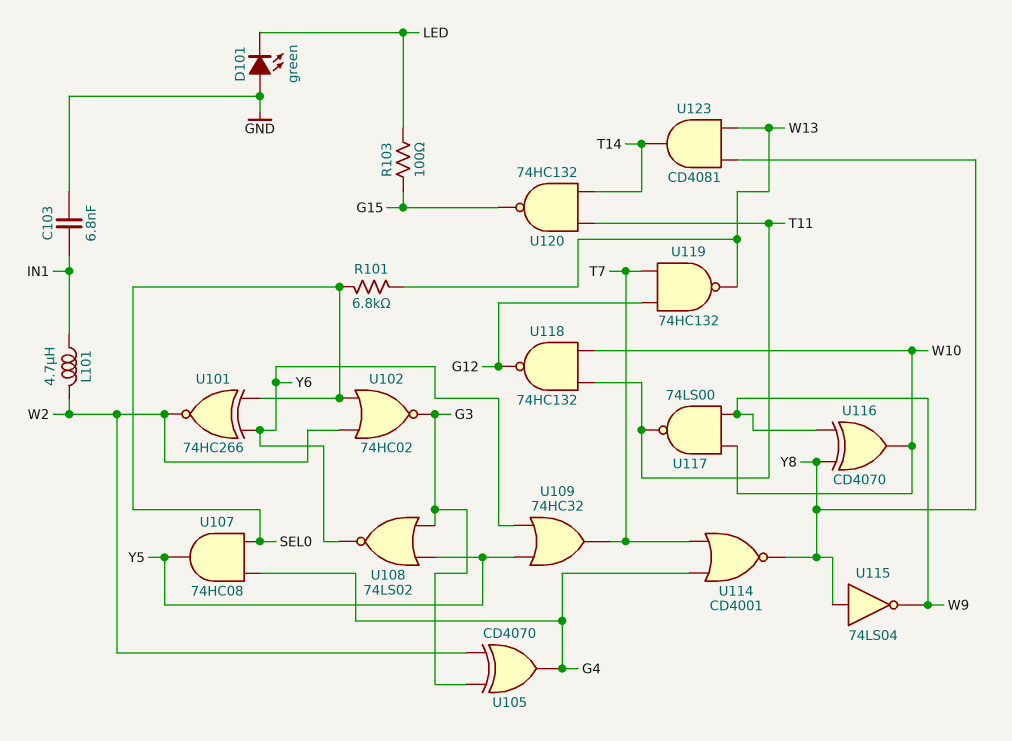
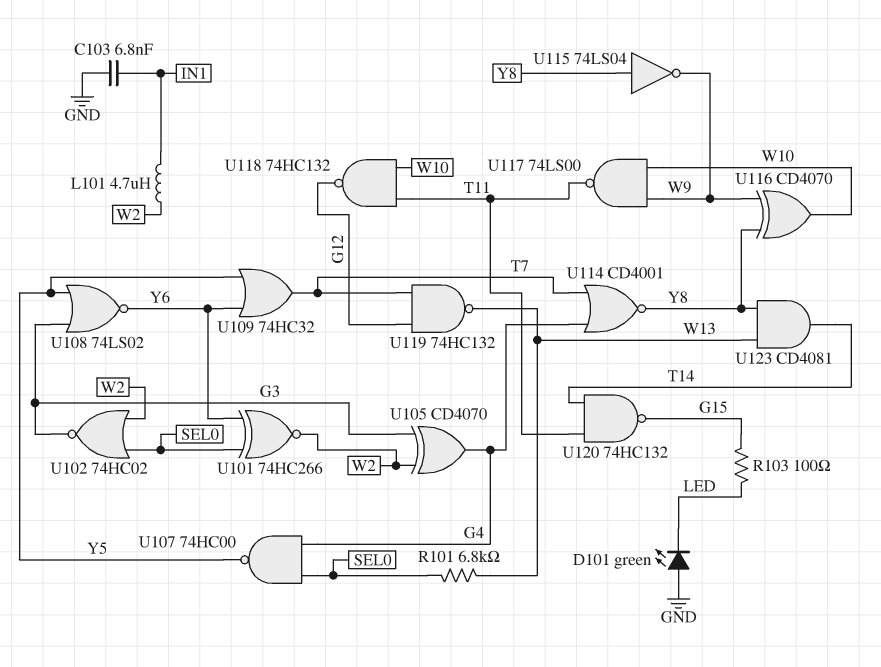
U107: AND 74HC08 (in G4, in SEL0, out Y5) -> NAND 74HC00 (in G4, in SEL0, out Y5)

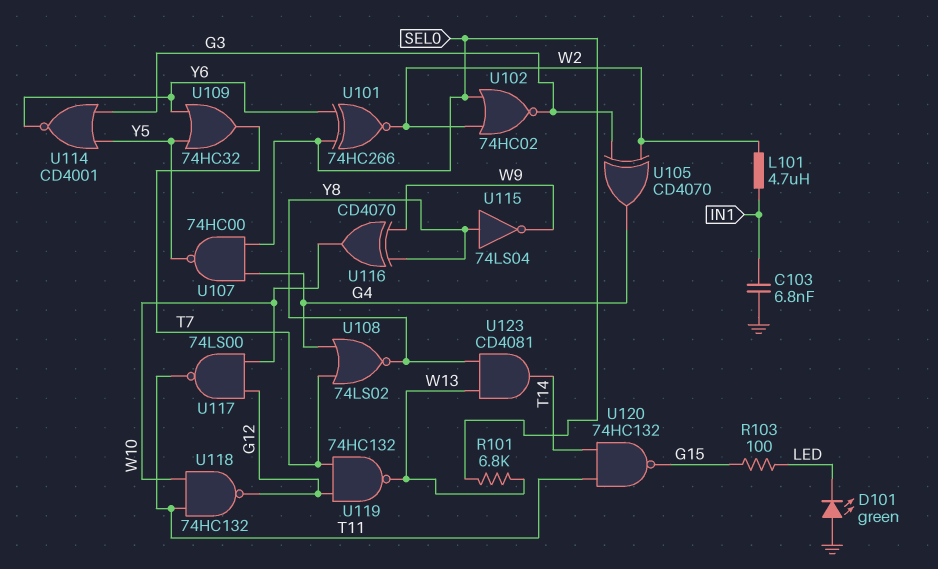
U108: NOR 74LS02 (in G3, in Y5, out Y6) -> NOR 74LS02 (in G4, in T7, out Y8)
U114: NOR CD4001 (in G4, in T7, out Y8) -> NOR CD4001 (in G3, in Y5, out Y6)
U117: NAND 74LS00 (in W9, in W10, out T11) -> NAND 74LS00 (in G12, in W10, out T11)

